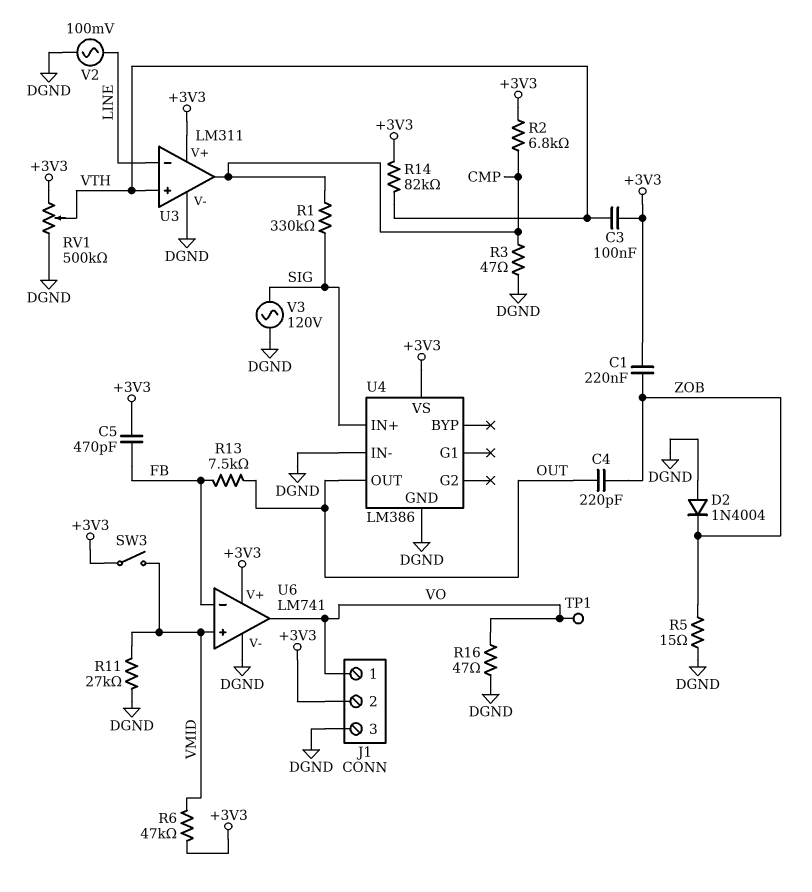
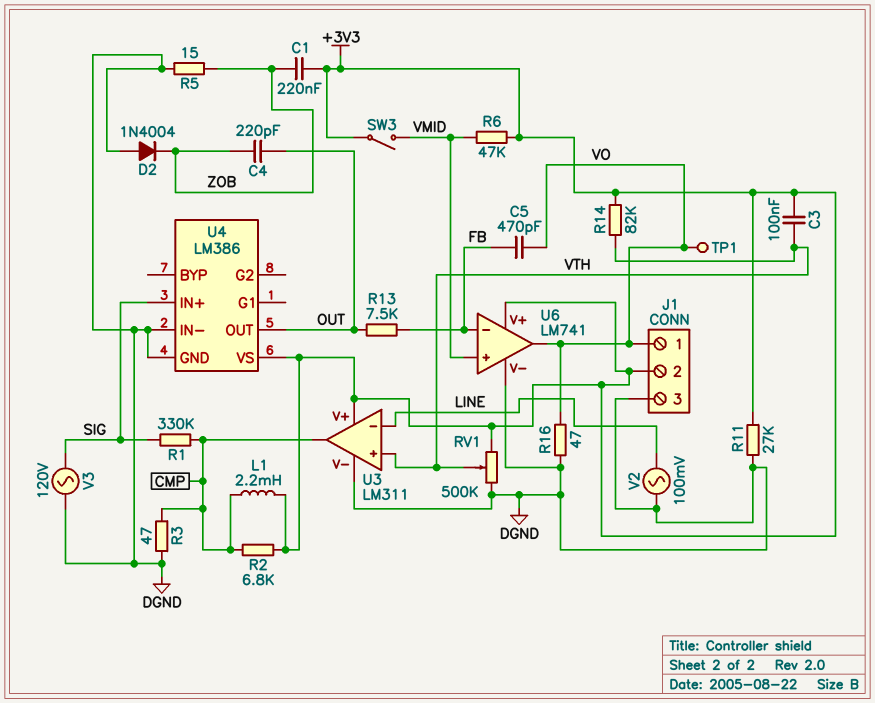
C5: 470pF (+3V3, FB) -> 470pF (FB, VO)
L1: none -> 2.2mH (+3V3, CMP)
R11: 27k (DGND, VMID) -> 27k (+3V3, DGND)

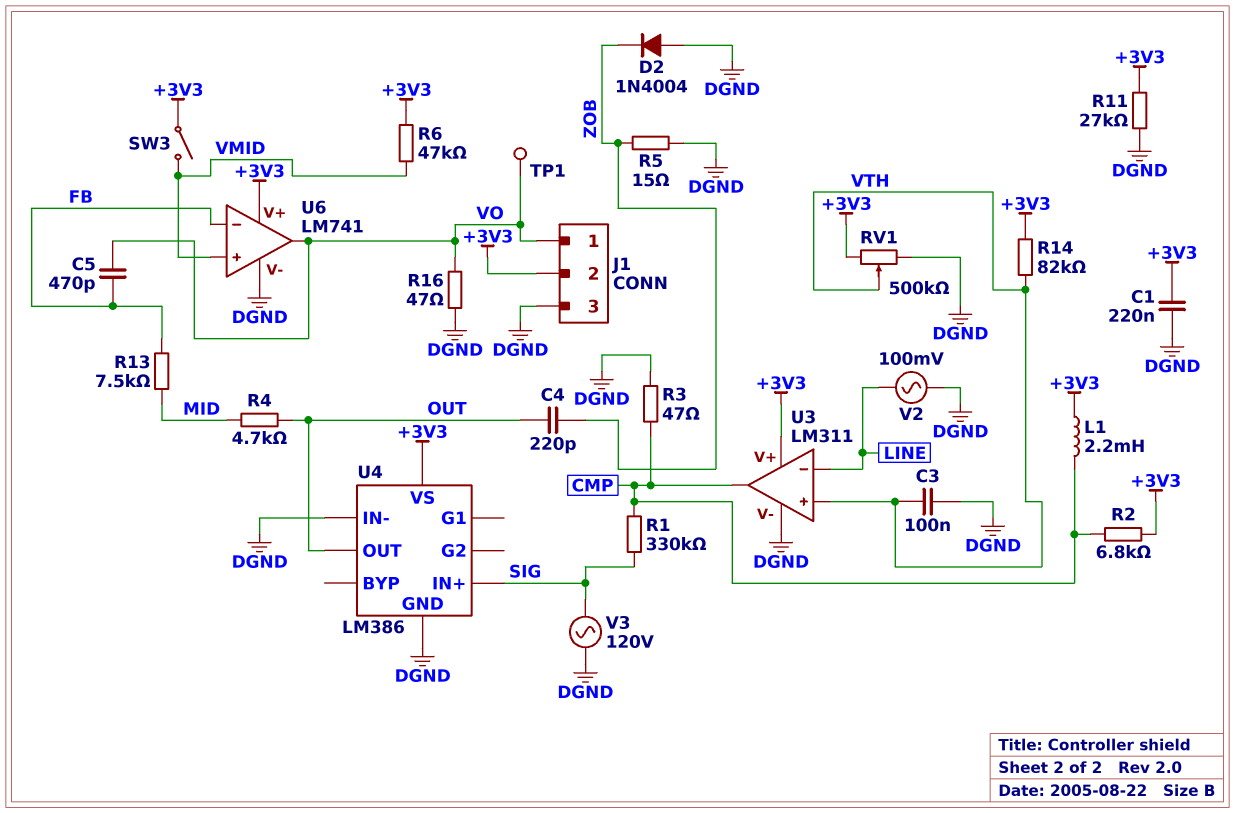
C1: 220nF (+3V3, ZOB) -> 220nF (+3V3, DGND)
C3: 100nF (+3V3, VTH) -> 100nF (DGND, VTH)
R4: none -> 4.7k (MID, OUT)
R13: 7.5k (FB, OUT) -> 7.5k (FB, MID)

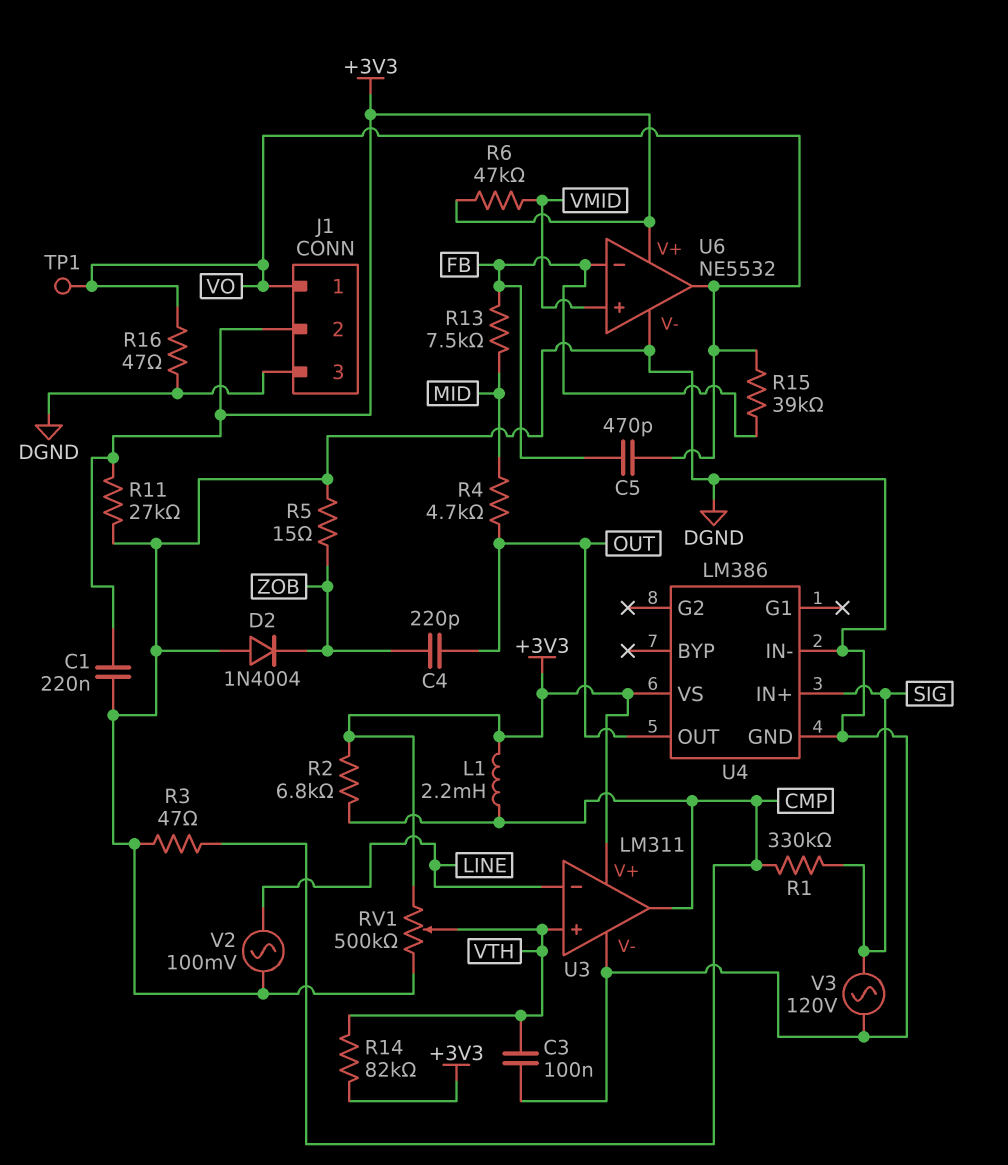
R15: none -> 39k (FB, VO)
SW3: switch (+3V3, VMID) -> none
U6: LM741 -> NE5532

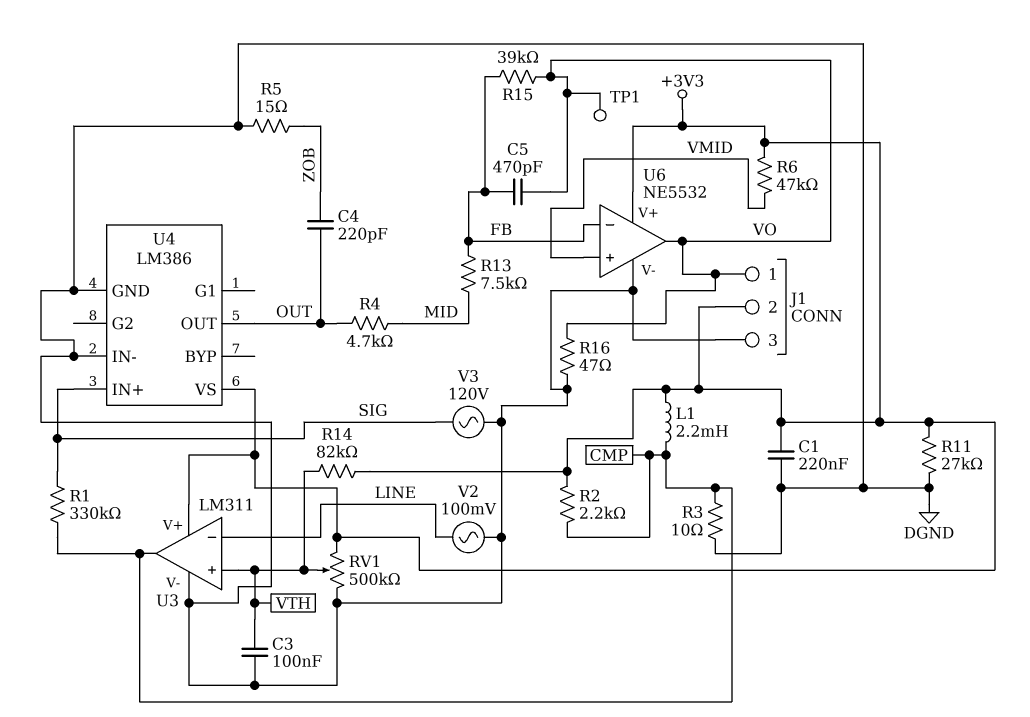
D2: diode 1N4004 (A DGND, K ZOB) -> none
R2: 6.8k (+3V3, CMP) -> 2.2k (+3V3, CMP)
R3: 47 (CMP, DGND) -> 10 (CMP, DGND)

